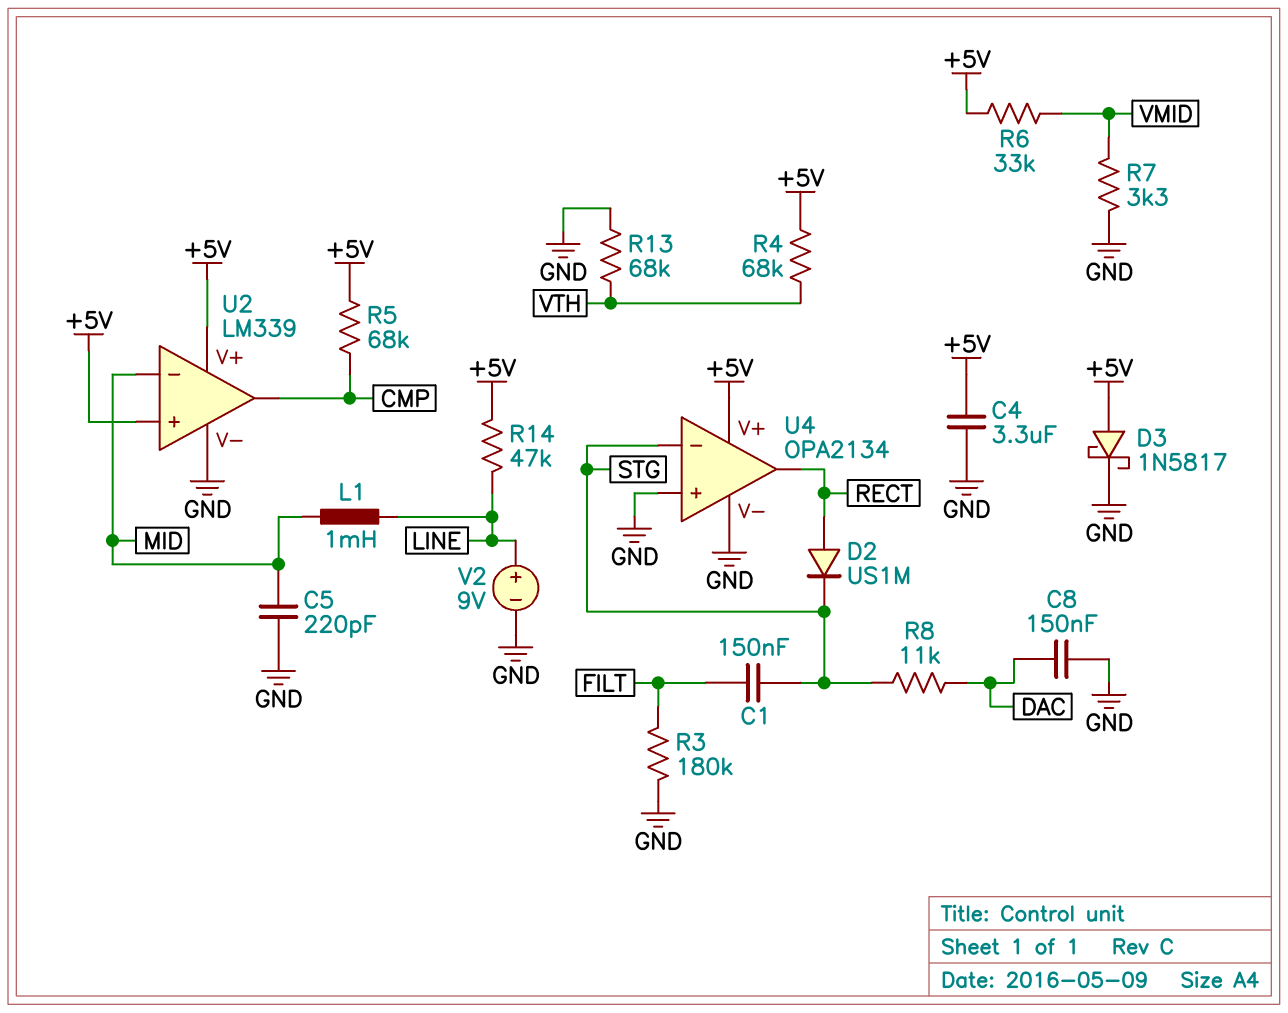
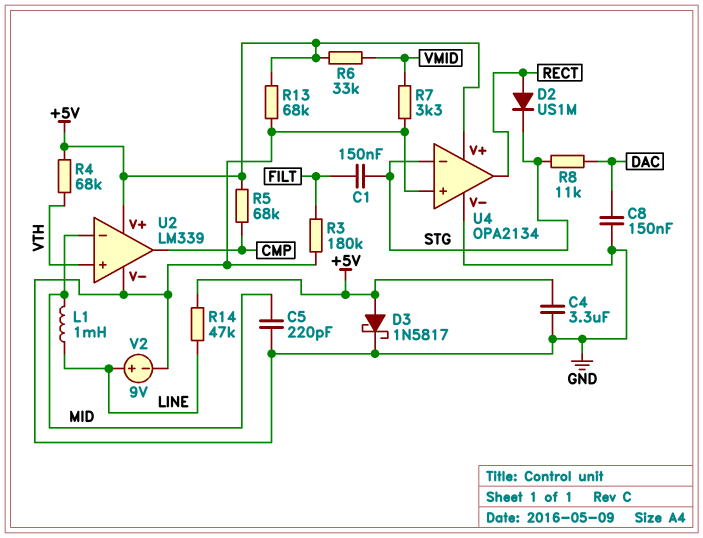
R13: 68k (GND, VTH) -> 68k (+5V, GND)
U2 pin in+: +5V -> VTH

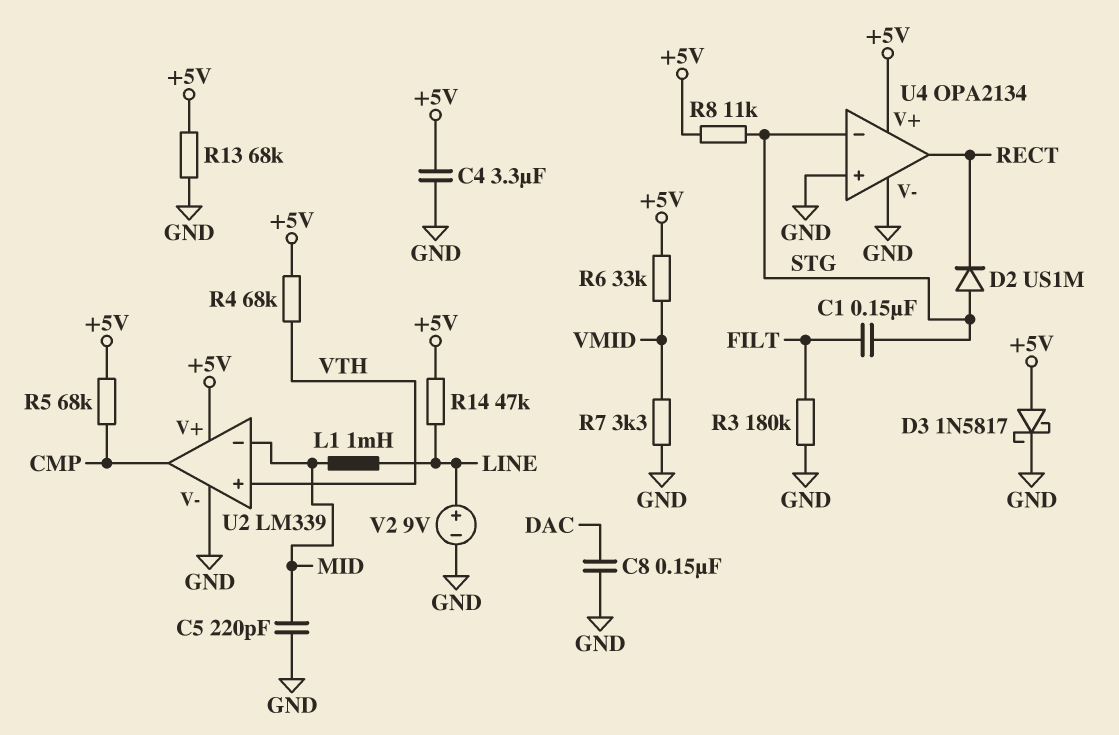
D2: diode US1M (A RECT, K STG) -> diode US1M (A STG, K RECT)
R8: 11k (DAC, STG) -> 11k (+5V, STG)

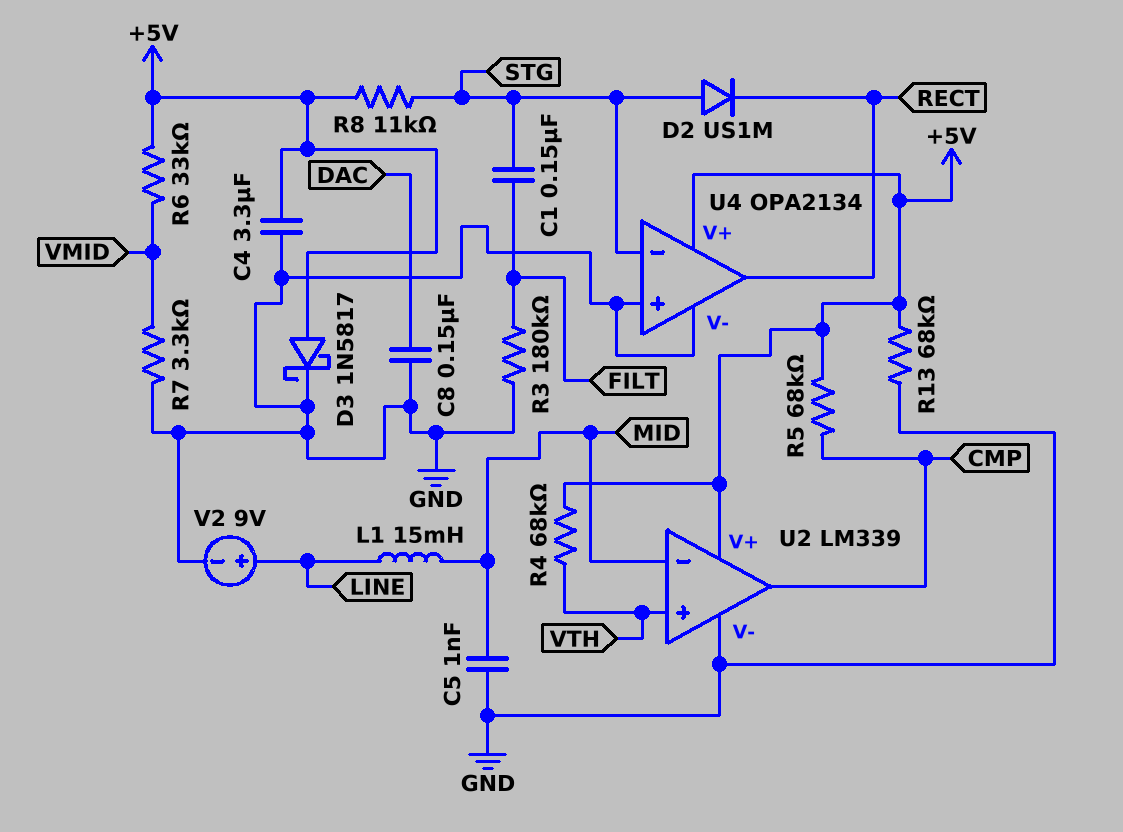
C5: 220pF (GND, MID) -> 1nF (GND, MID)
L1: 1mH (LINE, MID) -> 15mH (LINE, MID)
R14: 47k (+5V, LINE) -> none

